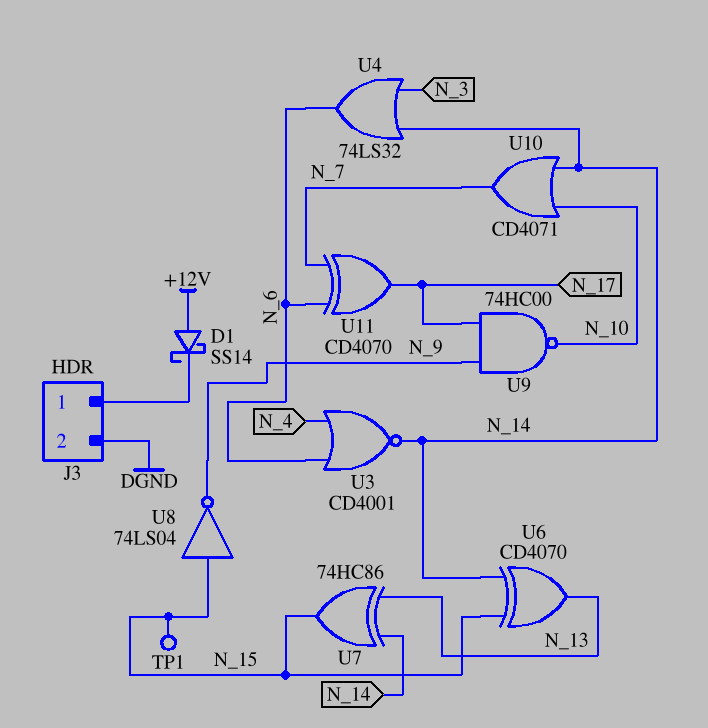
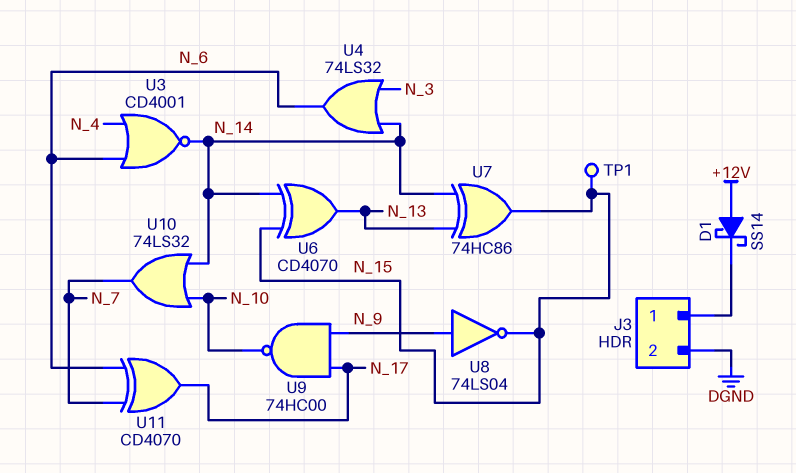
U8: NOT 74LS04 (in N_15, out N_9) -> NOT 74LS04 (in N_9, out N_15)
U10: OR CD4071 (in N_10, in N_14, out N_7) -> OR 74LS32 (in N_10, in N_14, out N_7)

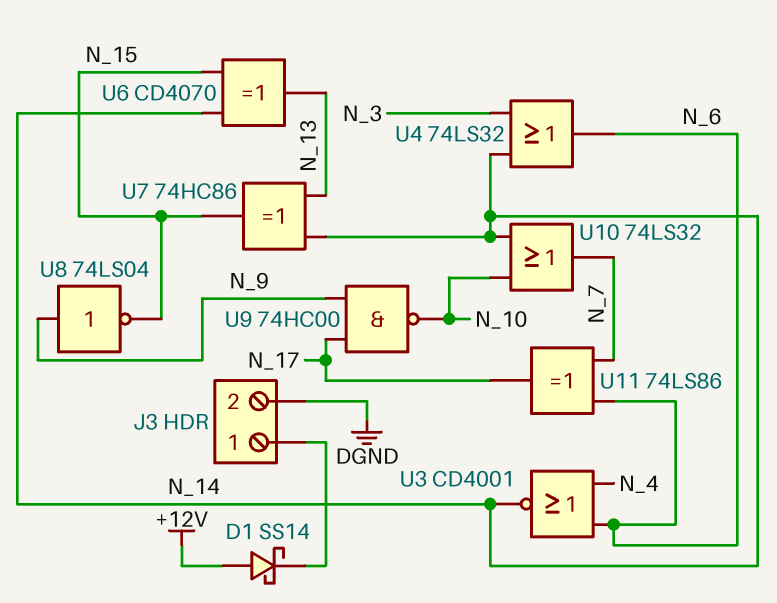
TP1: test point (N_15) -> none
U11: XOR CD4070 (in N_6, in N_7, out N_17) -> XOR 74LS86 (in N_6, in N_7, out N_17)

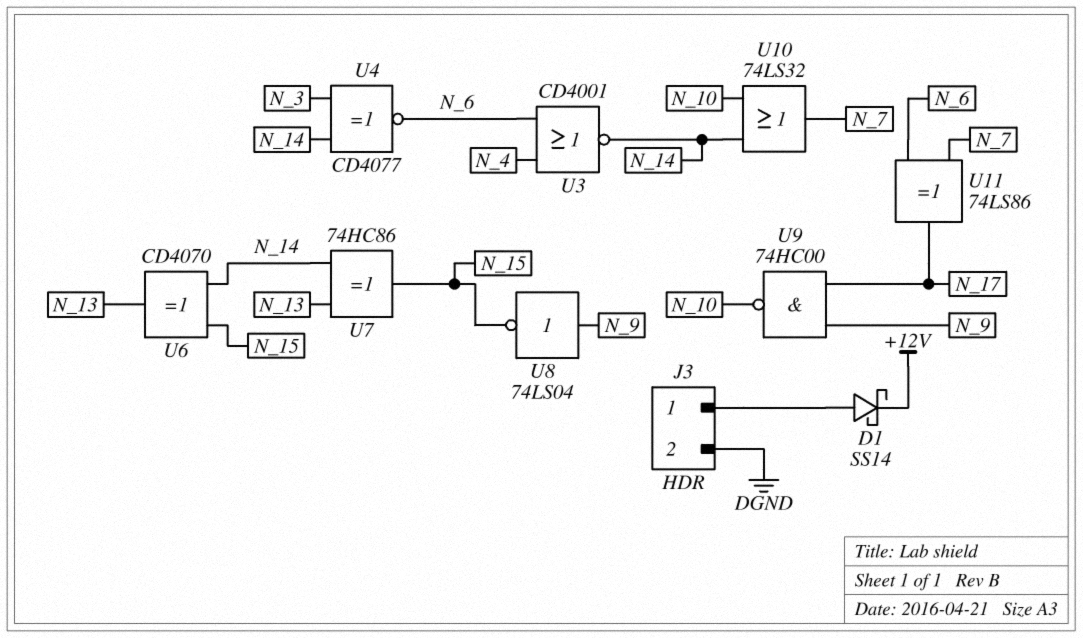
D1: schottky SS14 (A +12V, K J3/1) -> schottky SS14 (A J3/1, K +12V)
U4: OR 74LS32 (in N_3, in N_14, out N_6) -> XNOR CD4077 (in N_3, in N_14, out N_6)

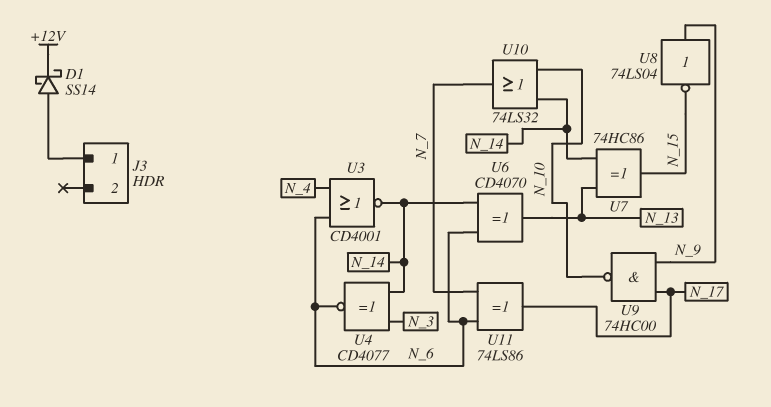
J3 pin 2: DGND -> none
U6: XOR CD4070 (in N_14, in N_15, out N_13) -> XOR CD4070 (in N_6, in N_14, out N_13)

